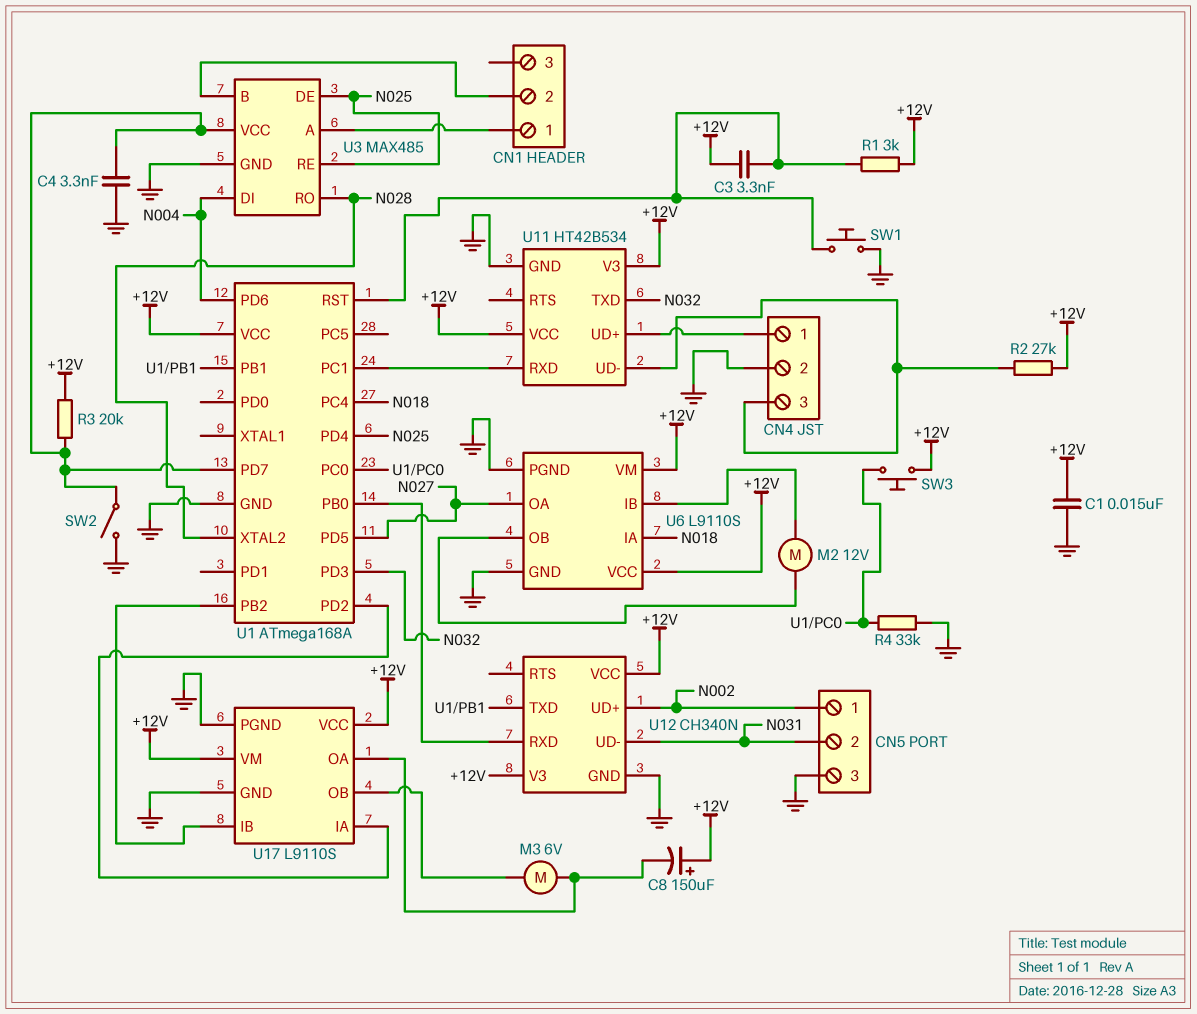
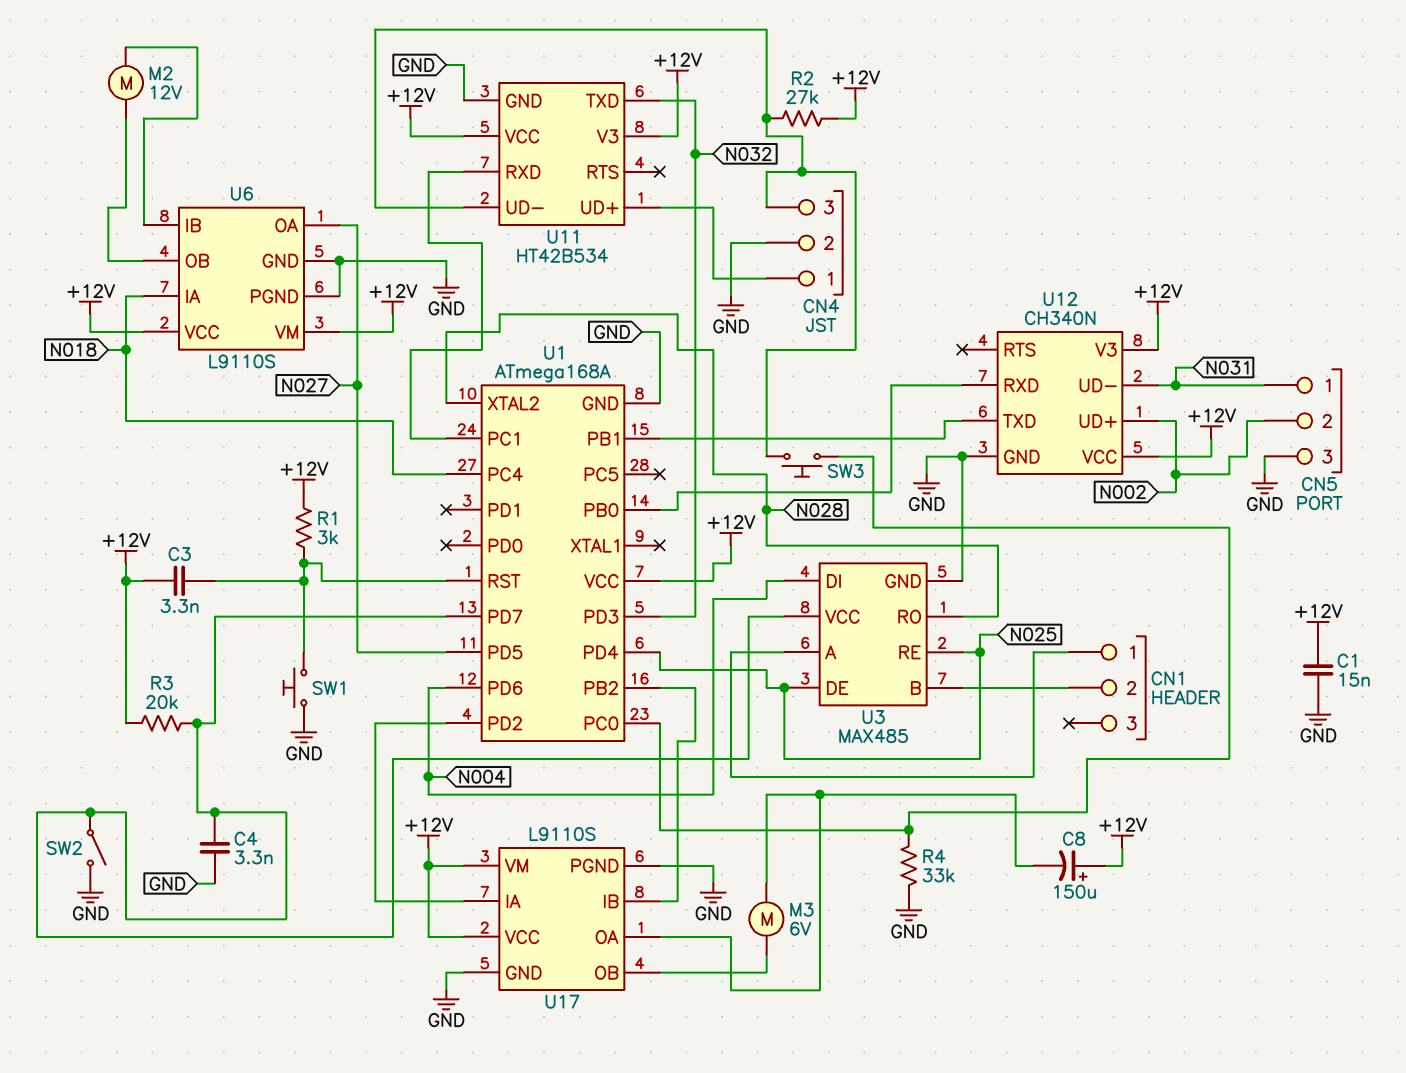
CN5 pin 1: N002 -> N031
CN5 pin 2: N031 -> N002
SW3: button (+12V, U1/PC0) -> button (CN4/3, U1/PC0)

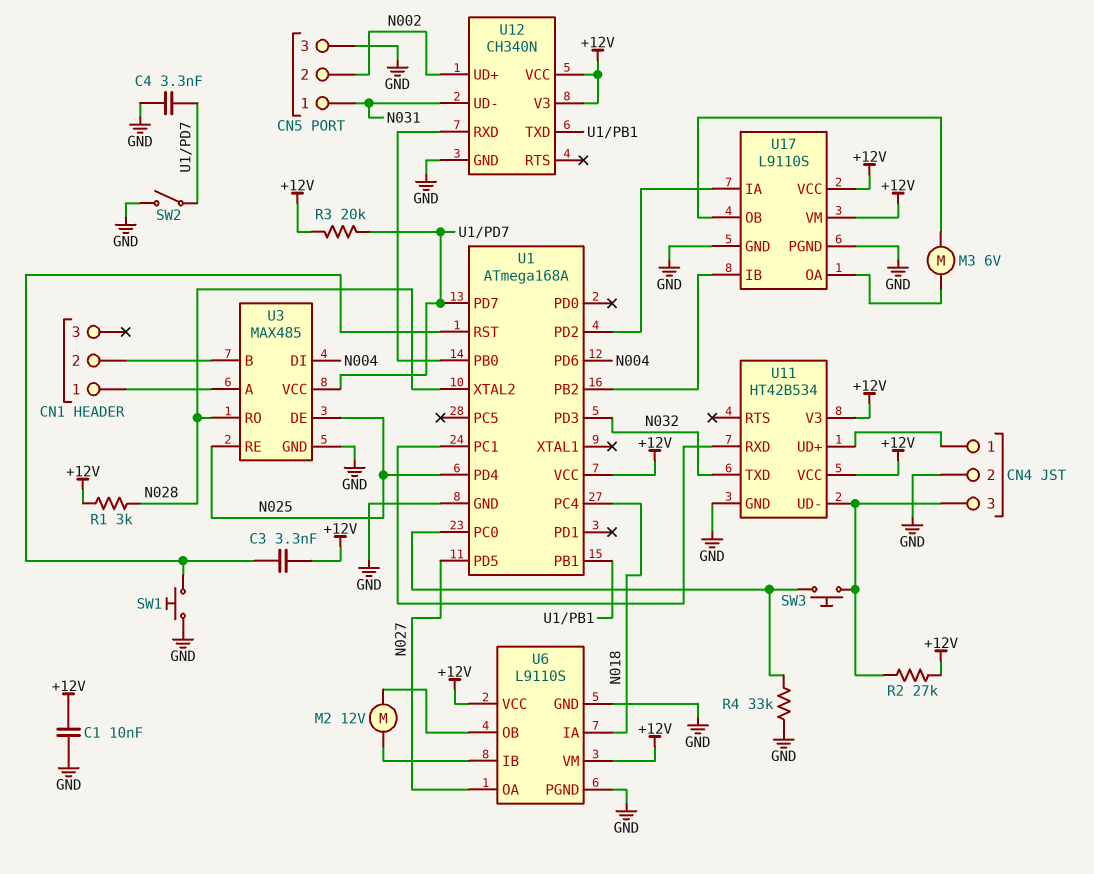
C1: 15nF (+12V, GND) -> 10nF (+12V, GND)
C8: 150uF (plus +12V, minus U17/OA) -> none
R1: 3k (+12V, U1/RST) -> 3k (+12V, N028)

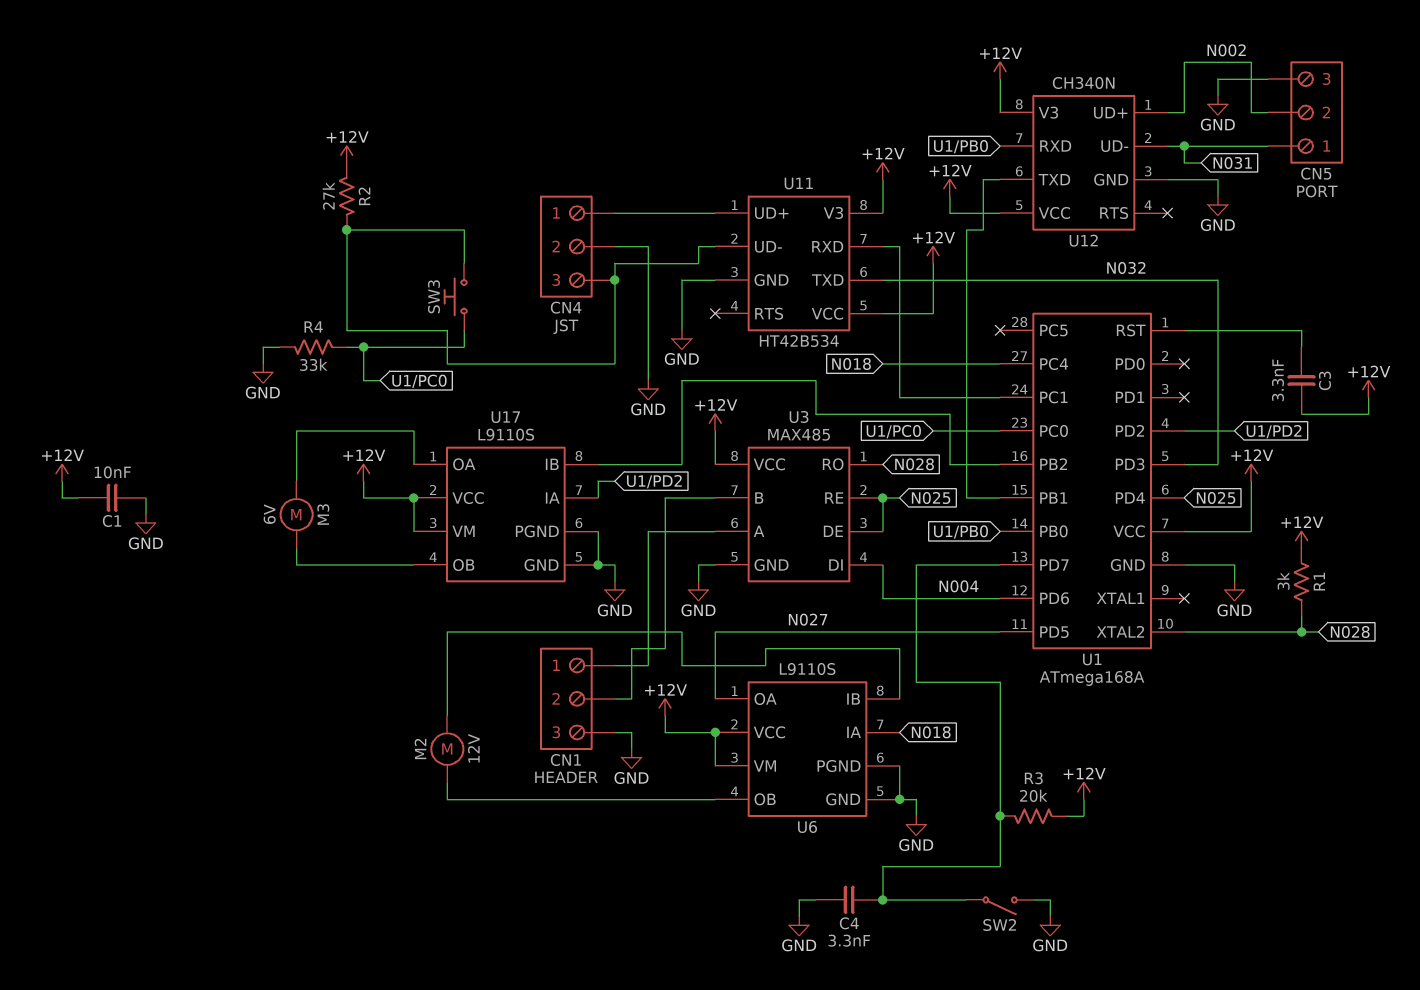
CN1 pin 3: none -> GND
SW1: button (GND, U1/RST) -> none
U3 pin VCC: U1/PD7 -> +12V

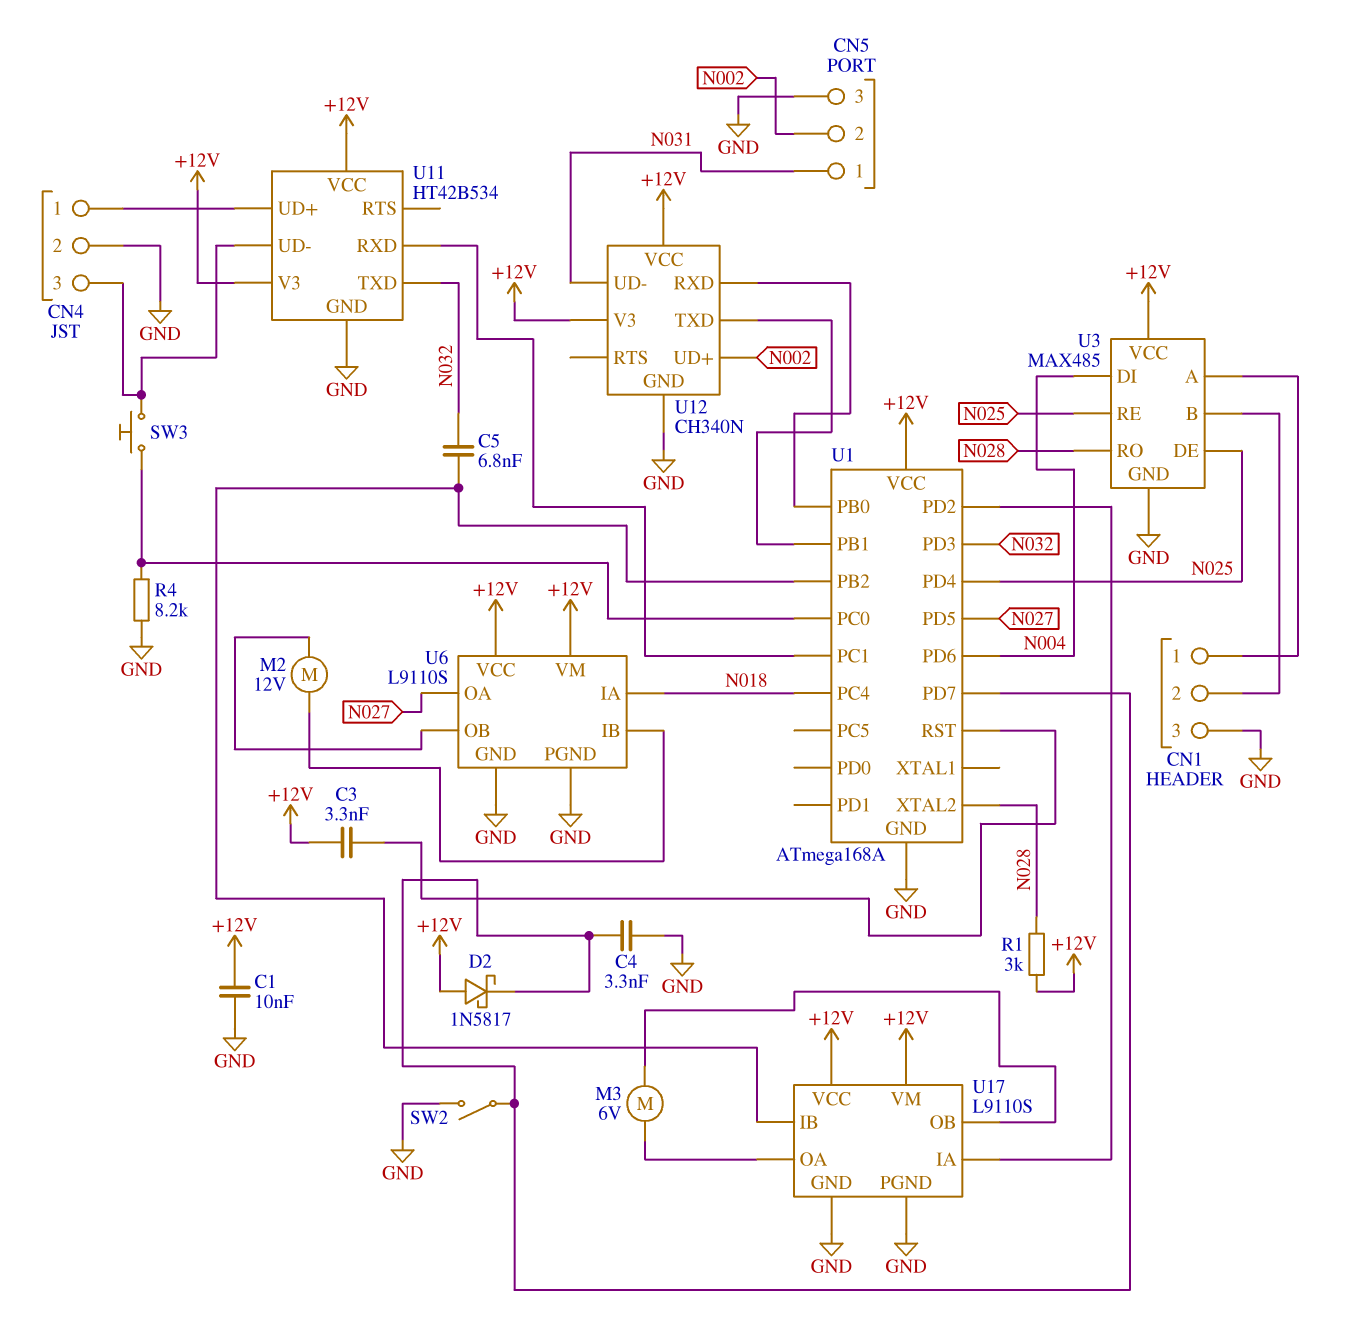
C5: none -> 6.8nF (N032, U1/PB2)
D2: none -> schottky 1N5817 (A +12V, K U1/PD7)
R2: 27k (+12V, CN4/3) -> none
R3: 20k (+12V, U1/PD7) -> none
R4: 33k (GND, U1/PC0) -> 8.2k (GND, U1/PC0)

